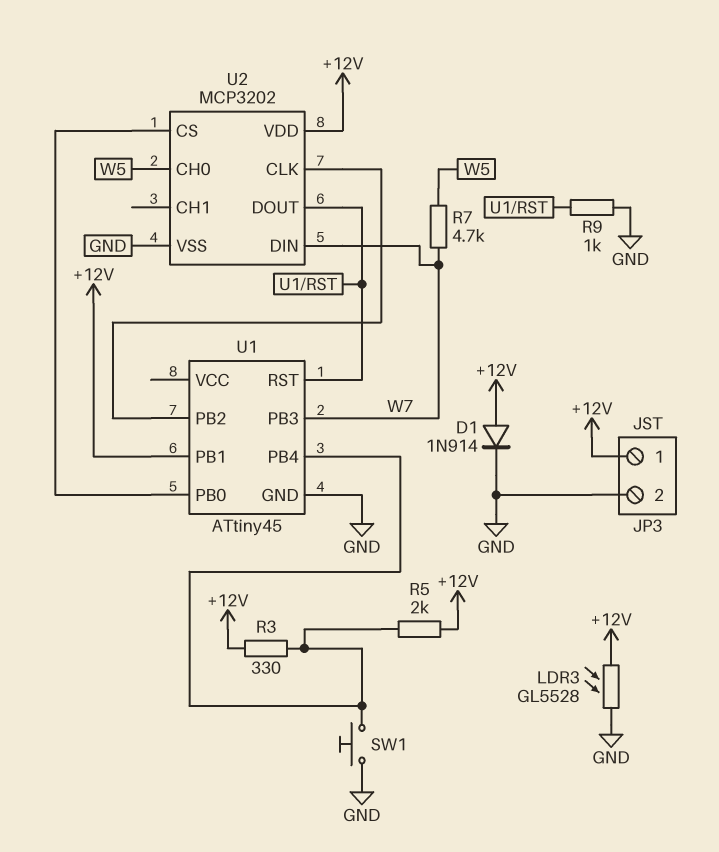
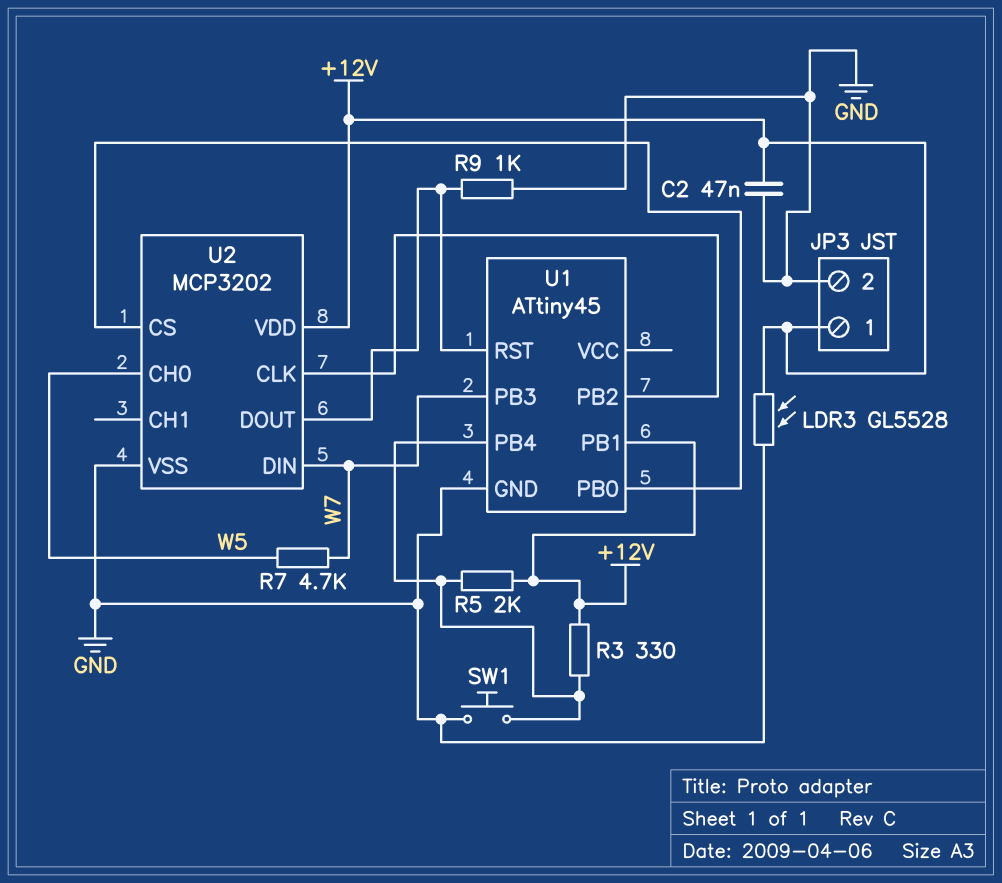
C2: none -> 47nF (+12V, GND)
D1: diode 1N914 (A +12V, K GND) -> none

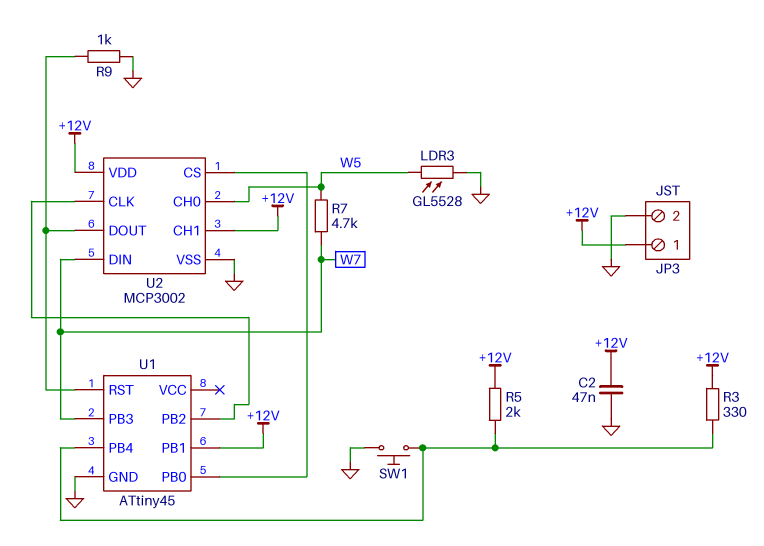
LDR3: GL5528 (+12V, GND) -> GL5528 (GND, W5)
U2: MCP3202 -> MCP3002
U2 pin CH1: none -> +12V

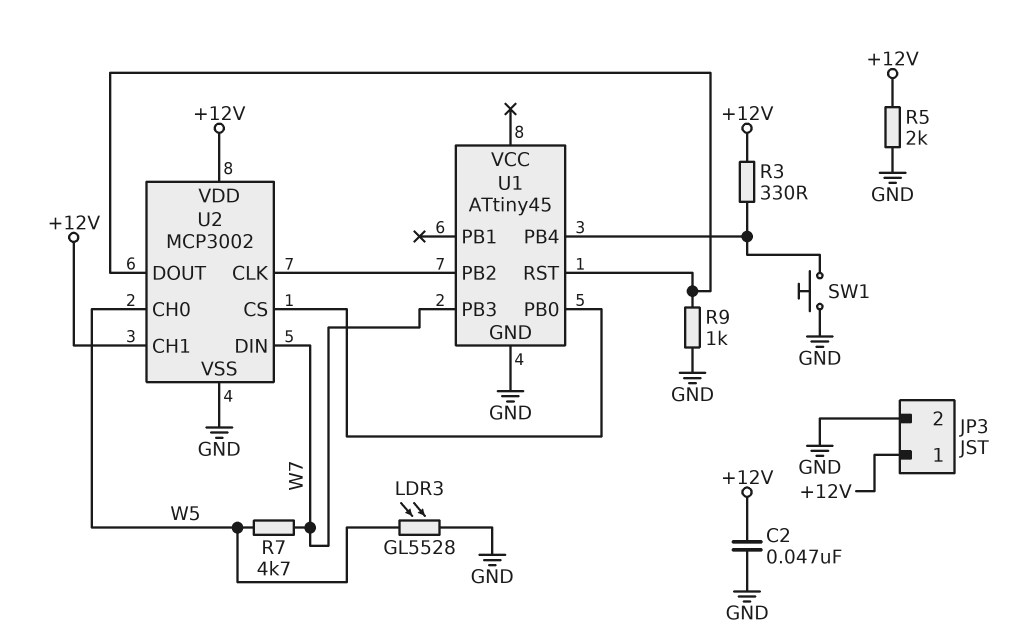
R5: 2k (+12V, U1/PB4) -> 2k (+12V, GND)
U1 pin PB1: +12V -> none

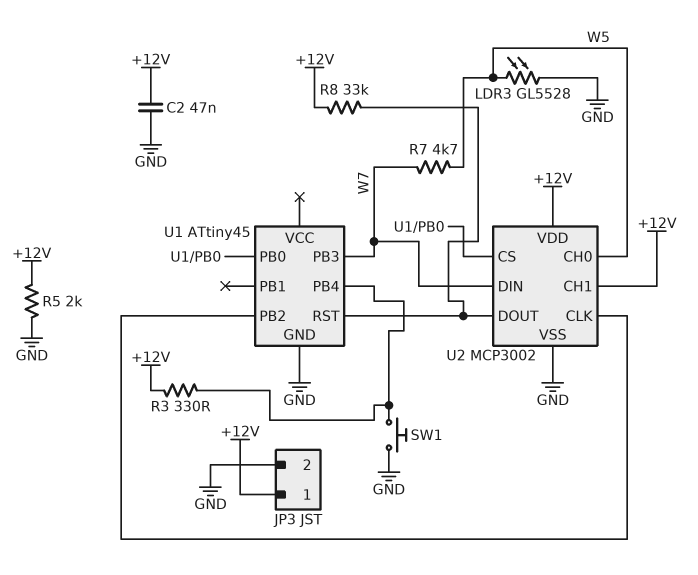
R8: none -> 33k (+12V, U1/RST)
R9: 1k (GND, U1/RST) -> none

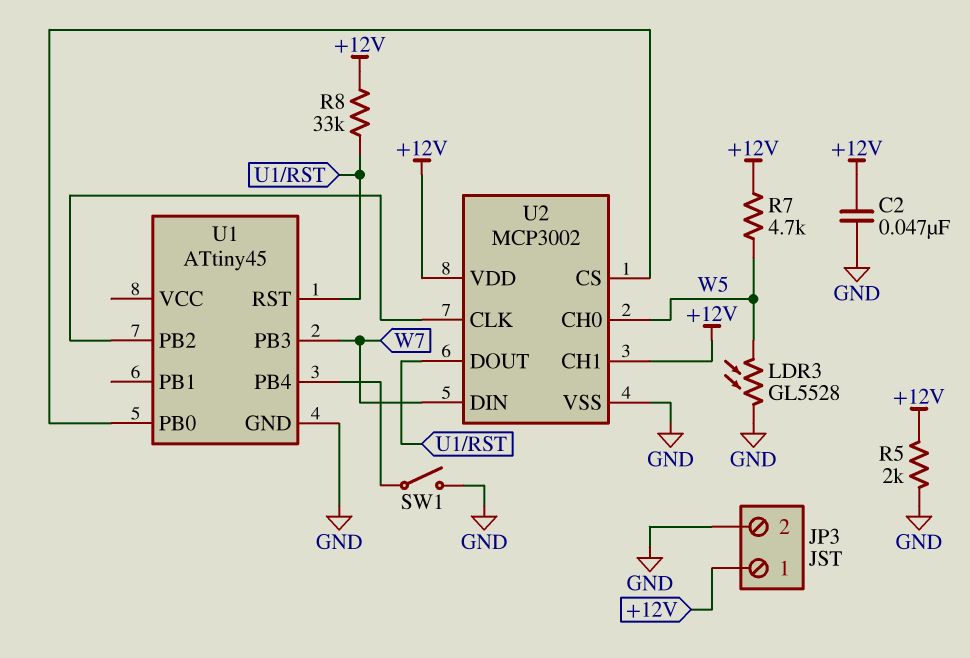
R3: 330 (+12V, U1/PB4) -> none
R7: 4.7k (W5, W7) -> 4.7k (+12V, W5)
SW1: button (GND, U1/PB4) -> switch (GND, U1/PB4)

